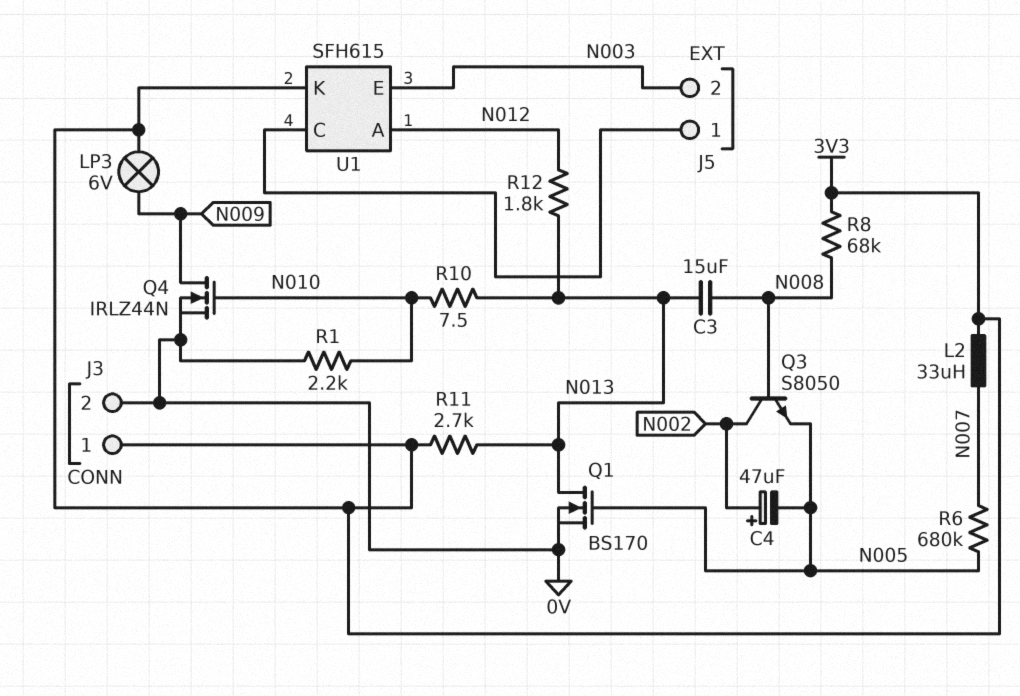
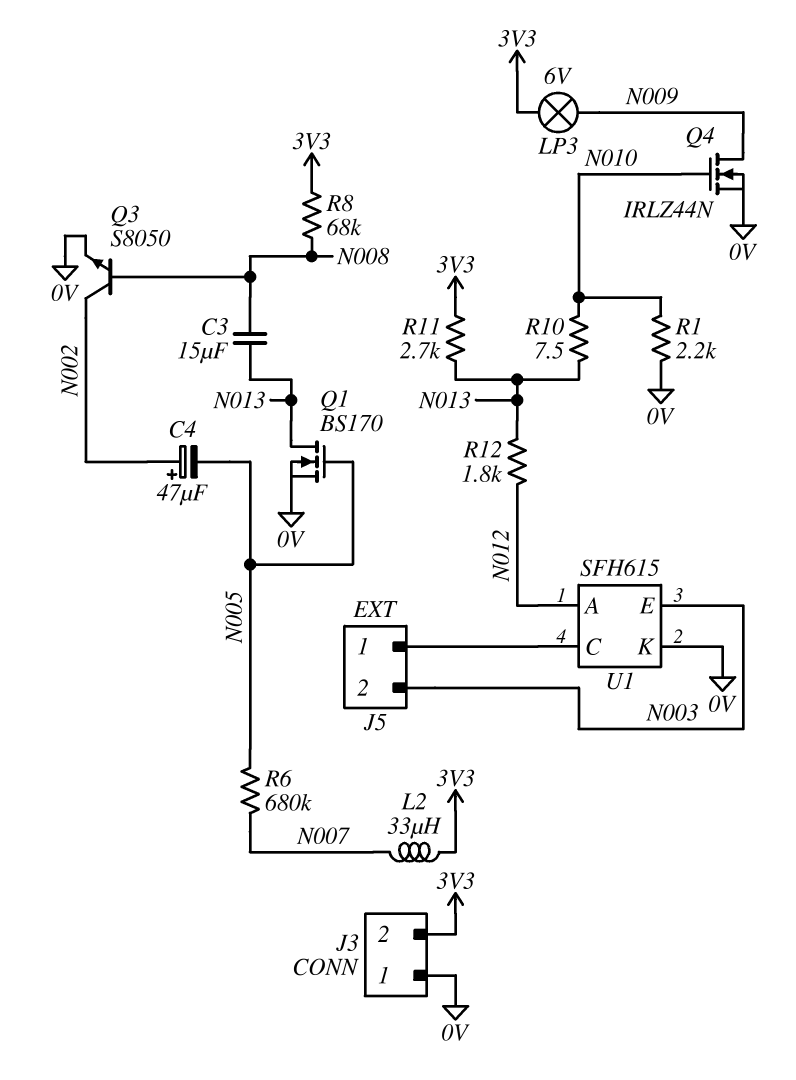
J3 pin 1: 3V3 -> 0V
J3 pin 2: 0V -> 3V3
Q3: NPN S8050 (B N008, C N002, E N005) -> NPN S8050 (B N008, C N002, E 0V)
U1 pin K: 3V3 -> 0V

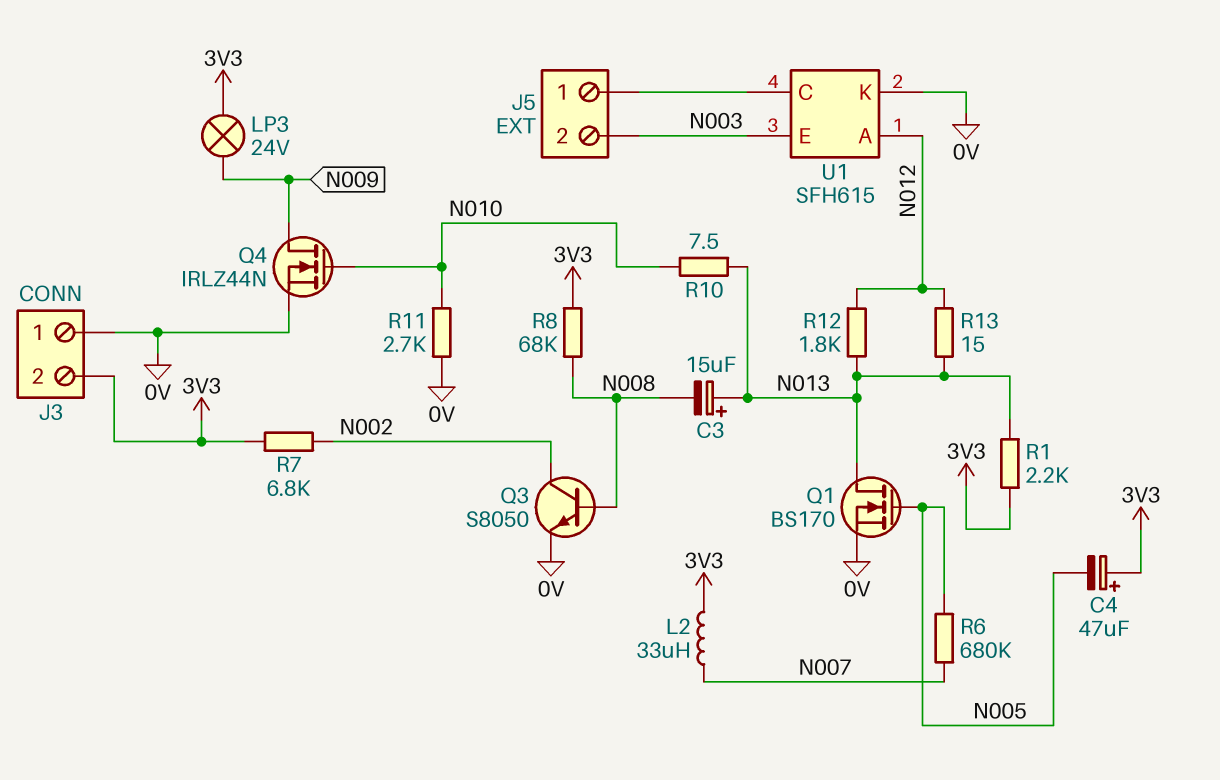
C3: 15uF (N008, N013) -> 15uF (plus N013, minus N008)
C4: 47uF (plus N002, minus N005) -> 47uF (plus 3V3, minus N005)
LP3: lamp 6V (3V3, N009) -> lamp 24V (3V3, N009)
R1: 2.2k (0V, N010) -> 2.2k (3V3, N013)
R7: none -> 6.8k (3V3, N002)
R11: 2.7k (3V3, N013) -> 2.7k (0V, N010)
R13: none -> 15 (N012, N013)

